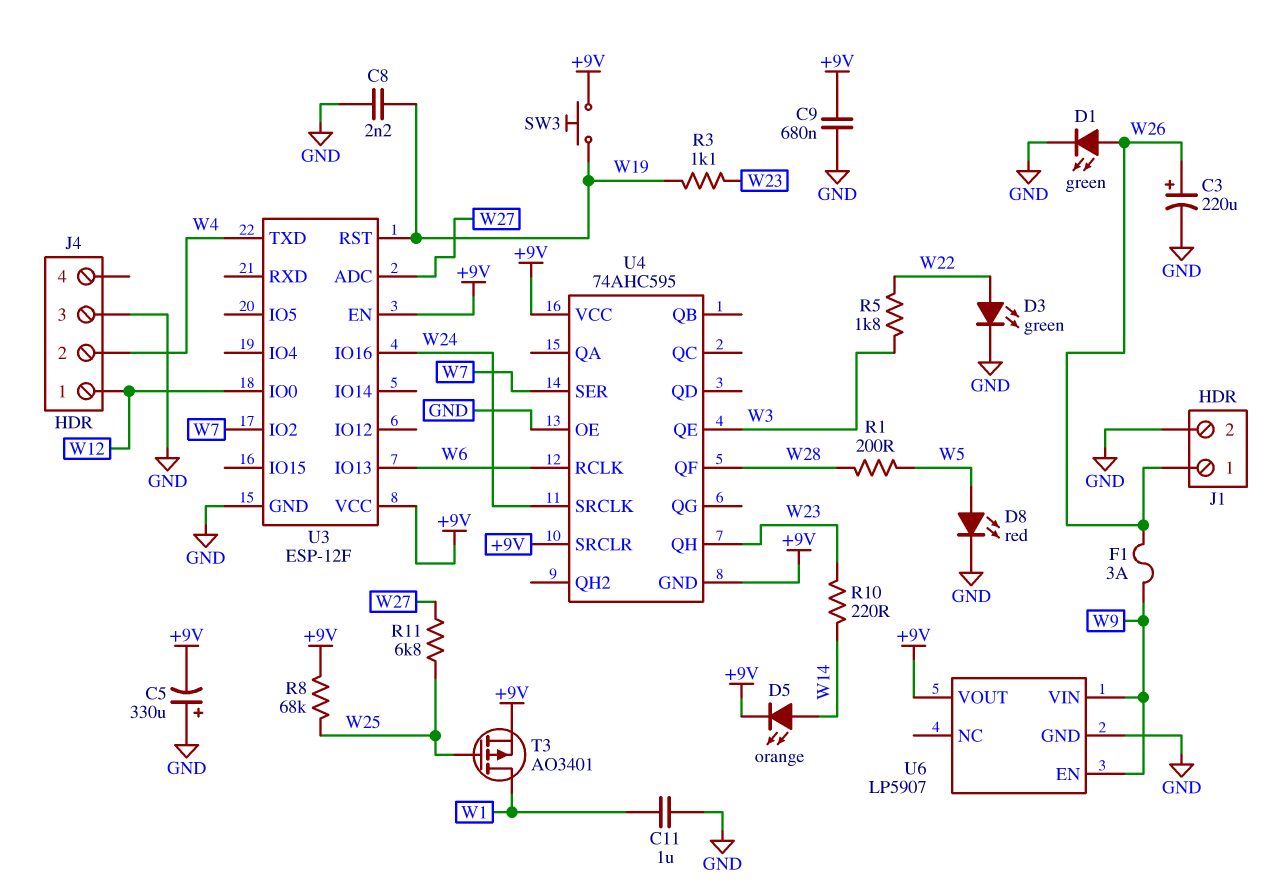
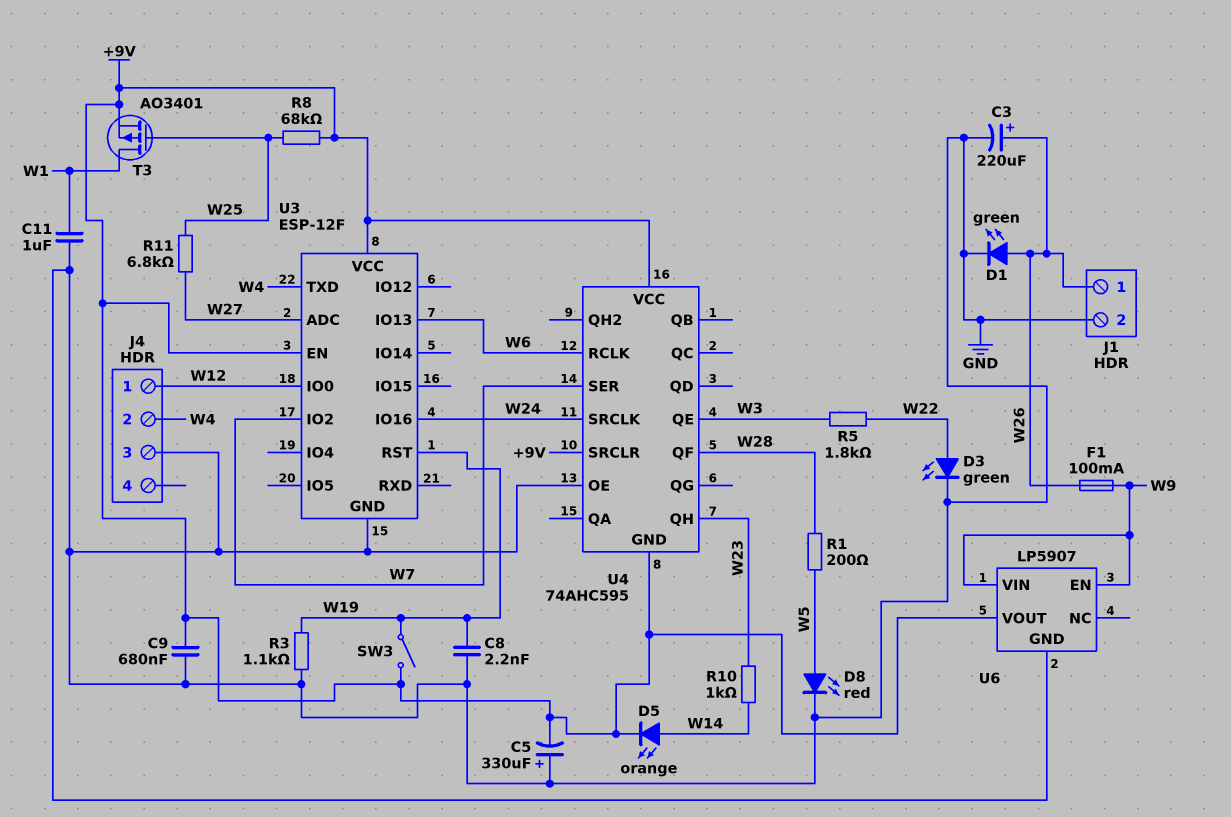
F1: 3A (W9, W26) -> 100mA (W9, W26)
R3: 1.1k (W19, W23) -> 1.1k (GND, W19)
R10: 220 (W14, W23) -> 1k (W14, W23)
SW3: button (+9V, W19) -> switch (+9V, W19)

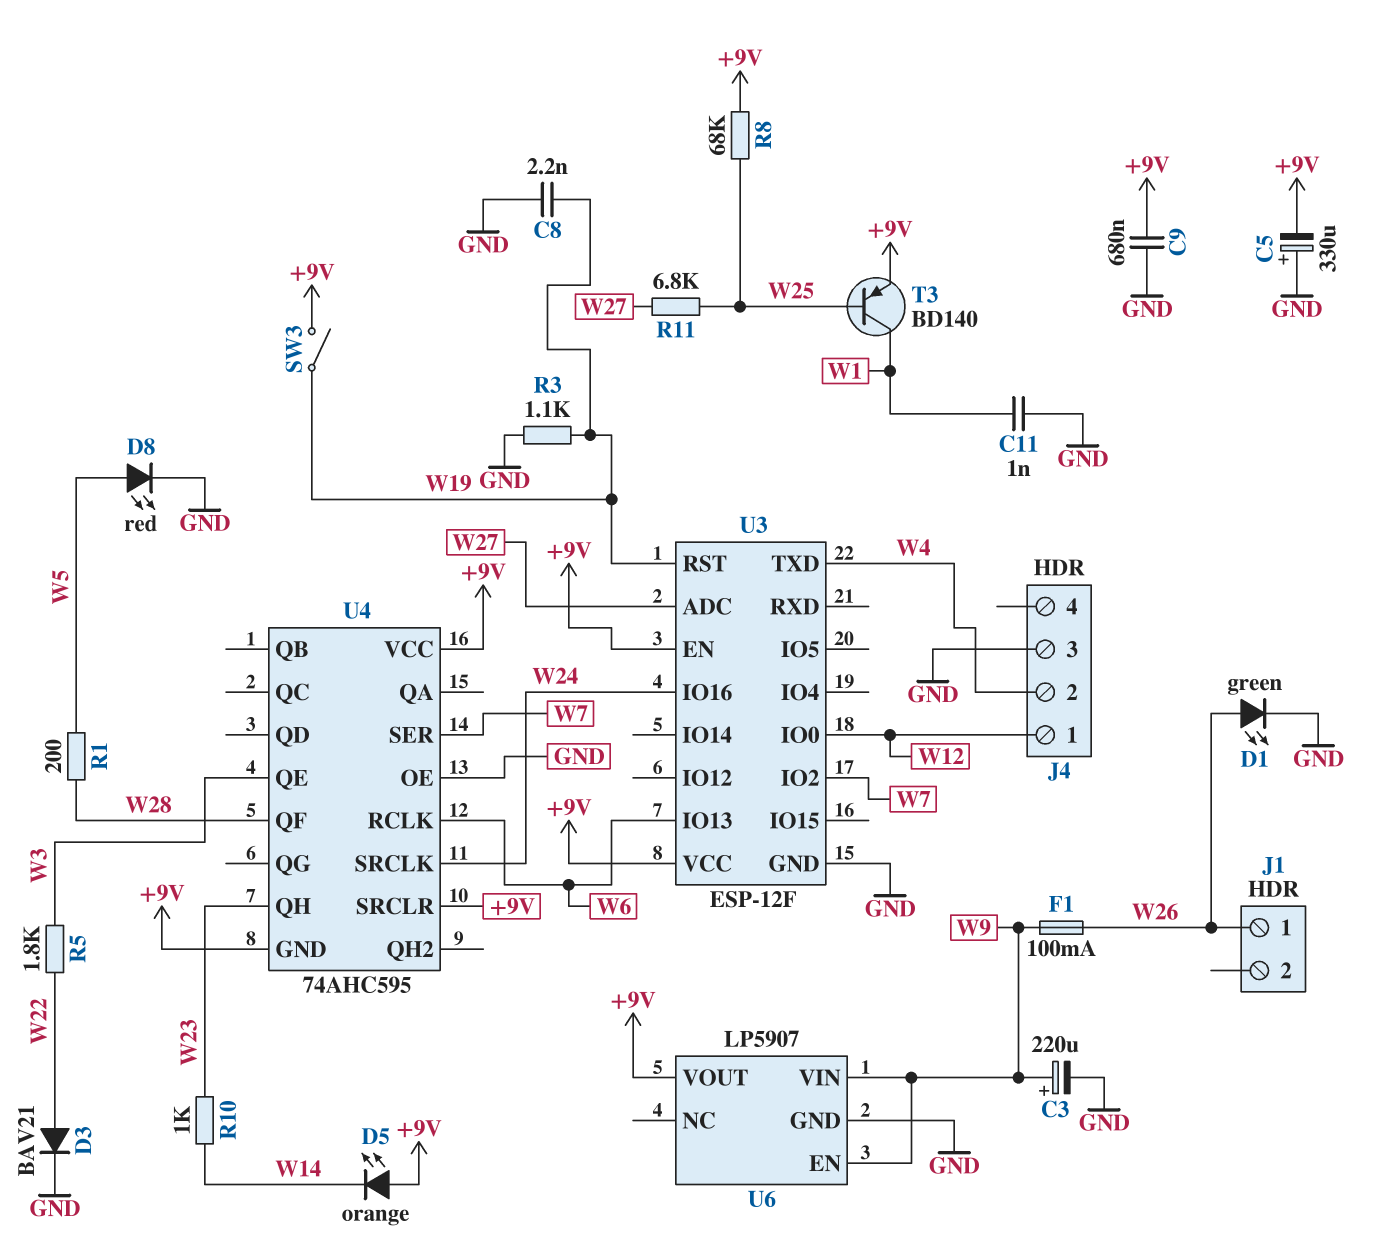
C3: 220uF (plus W26, minus GND) -> 220uF (plus W9, minus GND)
C11: 1uF (GND, W1) -> 1nF (GND, W1)
D3: LED green (A W22, K GND) -> diode BAV21 (A W22, K GND)
D5: LED orange (A W14, K +9V) -> LED orange (A +9V, K W14)
J1 pin 2: GND -> none
T3: PMOS AO3401 (G W25, D W1, S +9V) -> PNP BD140 (B W25, C W1, E +9V)

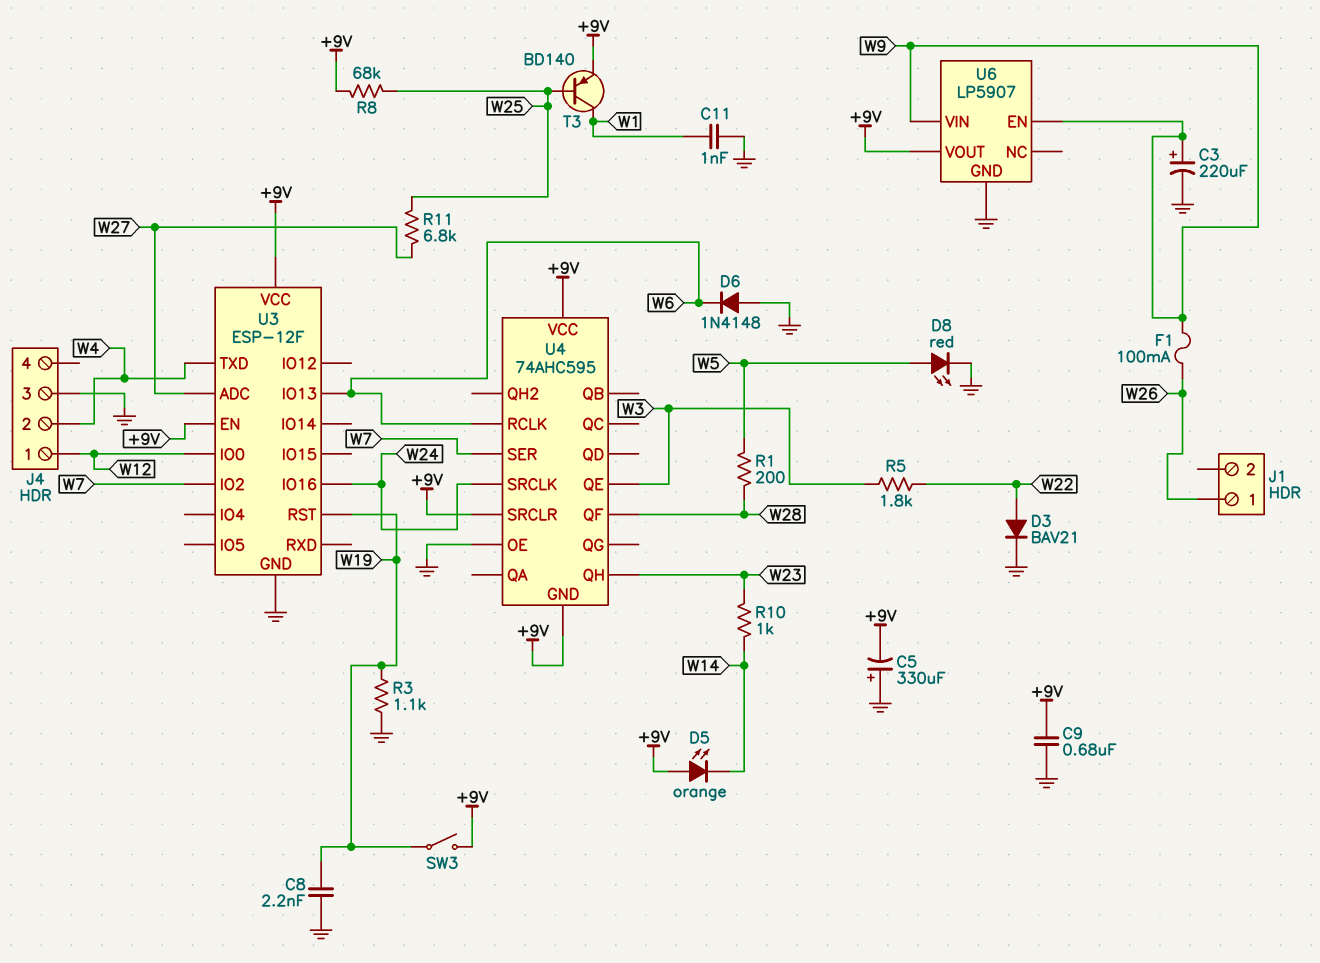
D1: LED green (A W26, K GND) -> none
D6: none -> diode 1N4148 (A GND, K W6)

